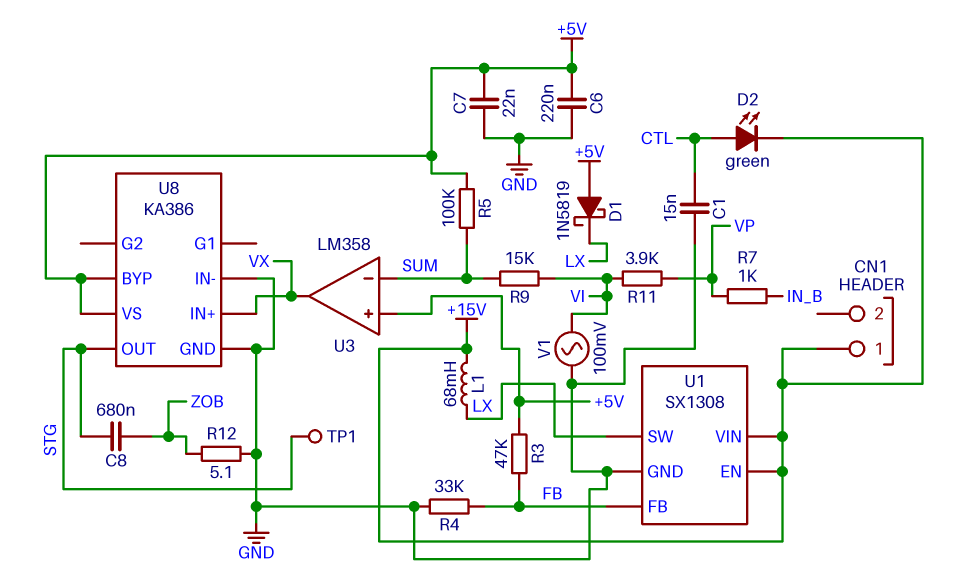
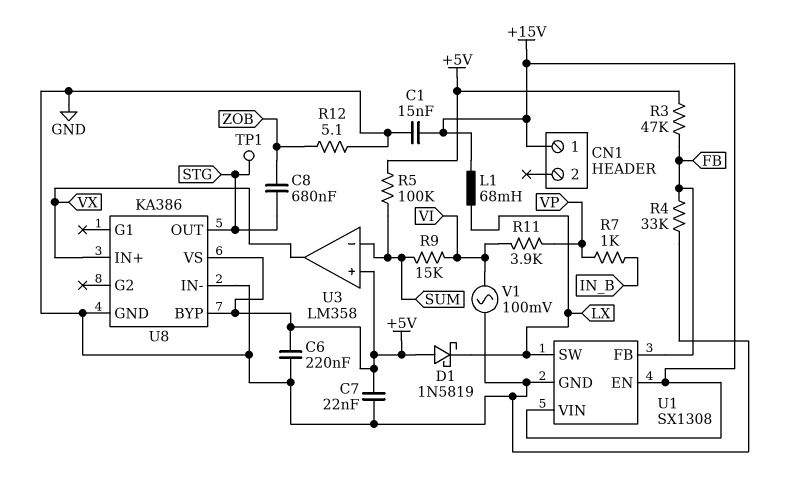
C1: 15nF (CTL, GND) -> 15nF (+15V, GND)
D2: LED green (A CTL, K +15V) -> none

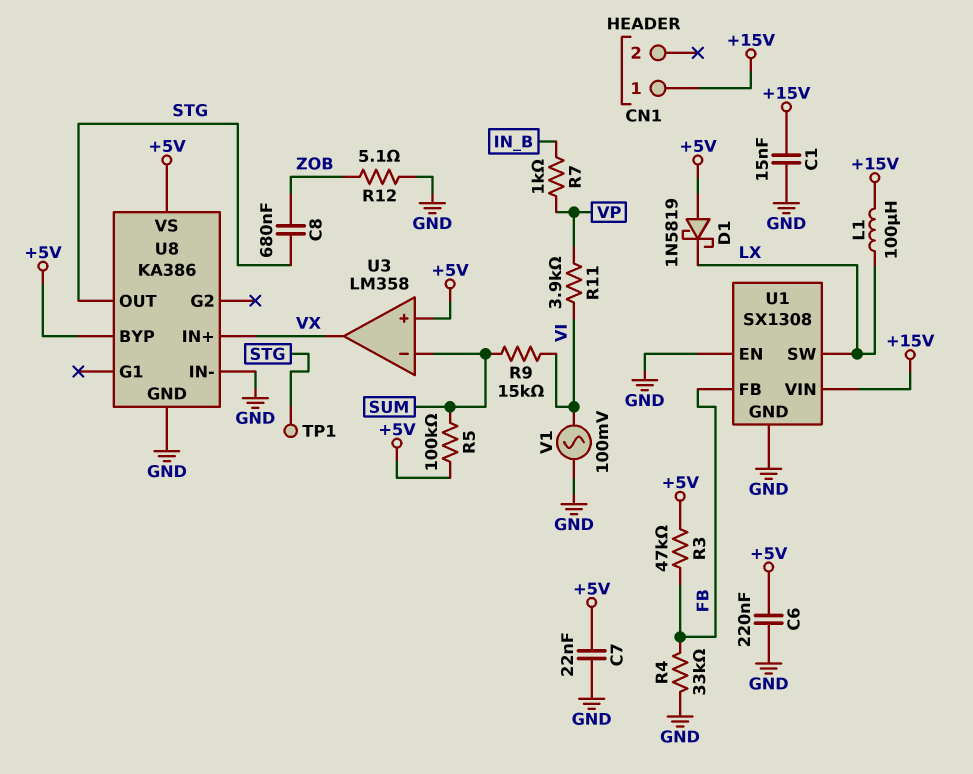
L1: 68mH (+15V, LX) -> 100uH (+15V, LX)
U1 pin EN: +15V -> GND

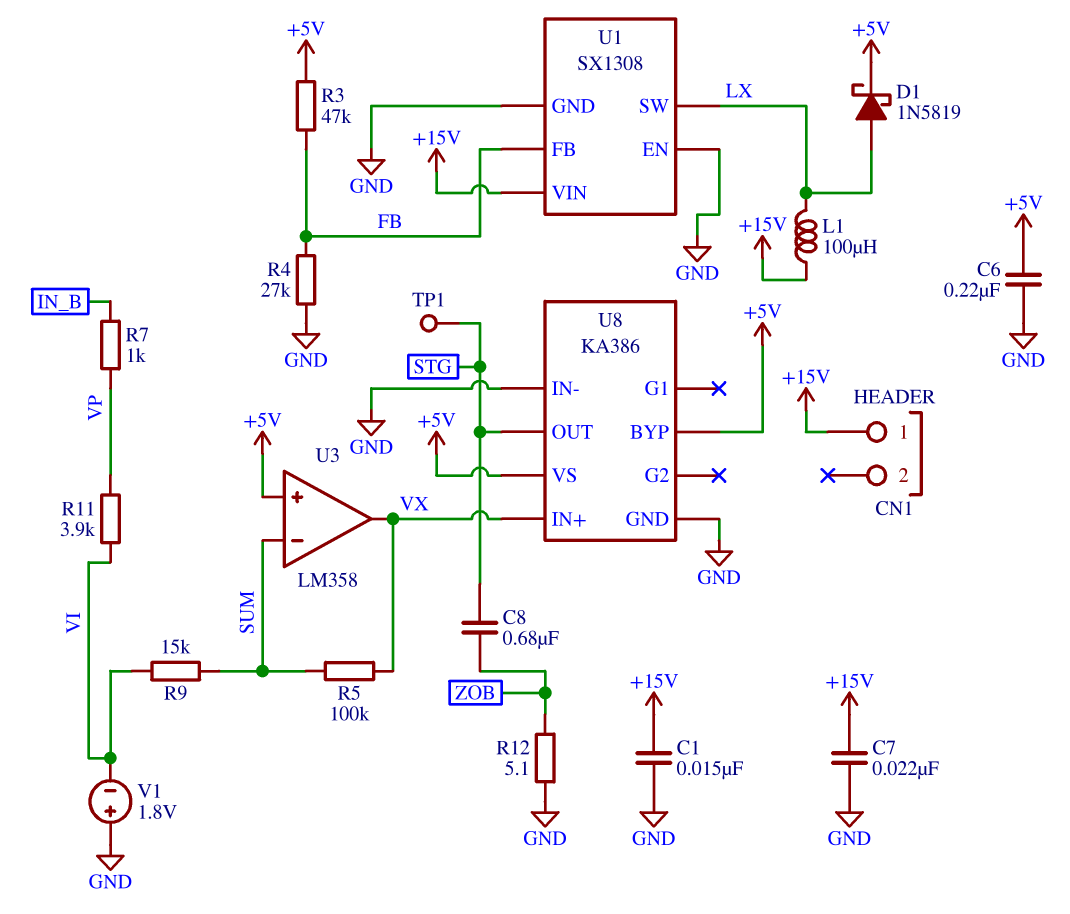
C7: 22nF (+5V, GND) -> 22nF (+15V, GND)
D1: schottky 1N5819 (A +5V, K LX) -> schottky 1N5819 (A LX, K +5V)
R4: 33k (FB, GND) -> 27k (FB, GND)
R5: 100k (+5V, SUM) -> 100k (SUM, VX)
V1: AC 100mV (GND, VI) -> 1.8V (plus GND, minus VI)

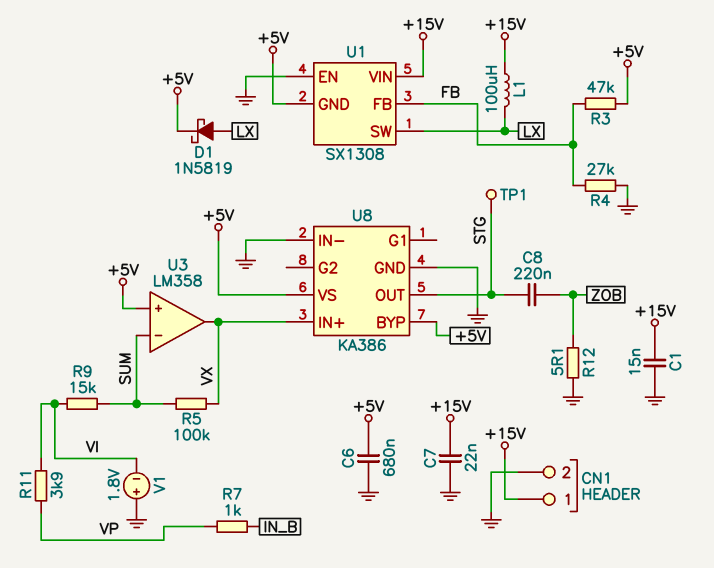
C6: 220nF (+5V, GND) -> 680nF (+5V, GND)
C8: 680nF (STG, ZOB) -> 220nF (STG, ZOB)
CN1 pin 2: none -> GND
U1 pin GND: GND -> +5V

